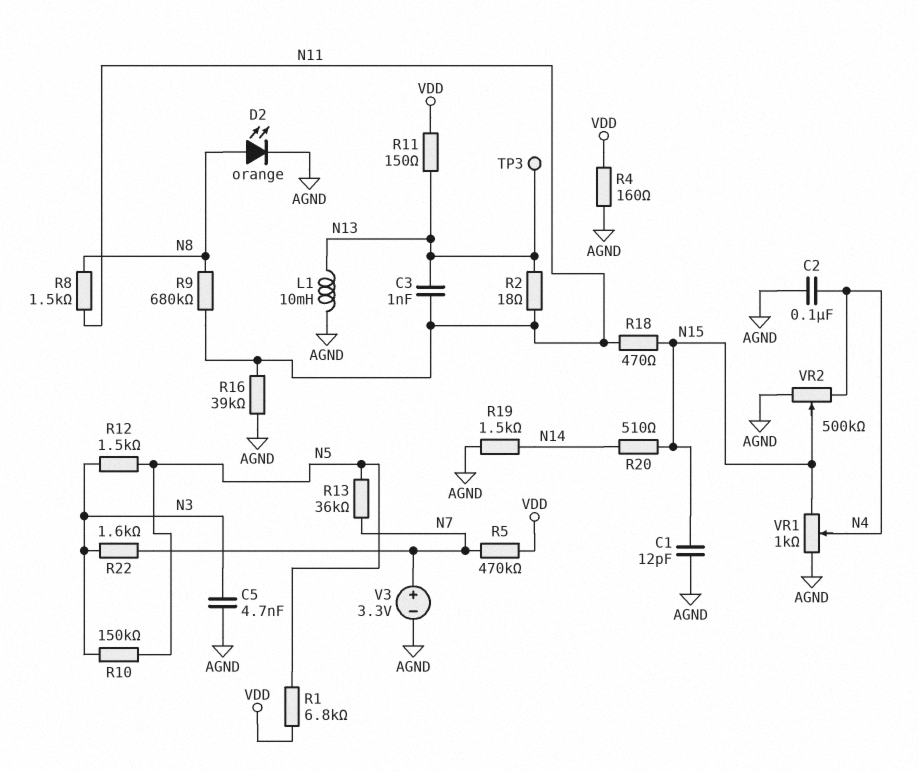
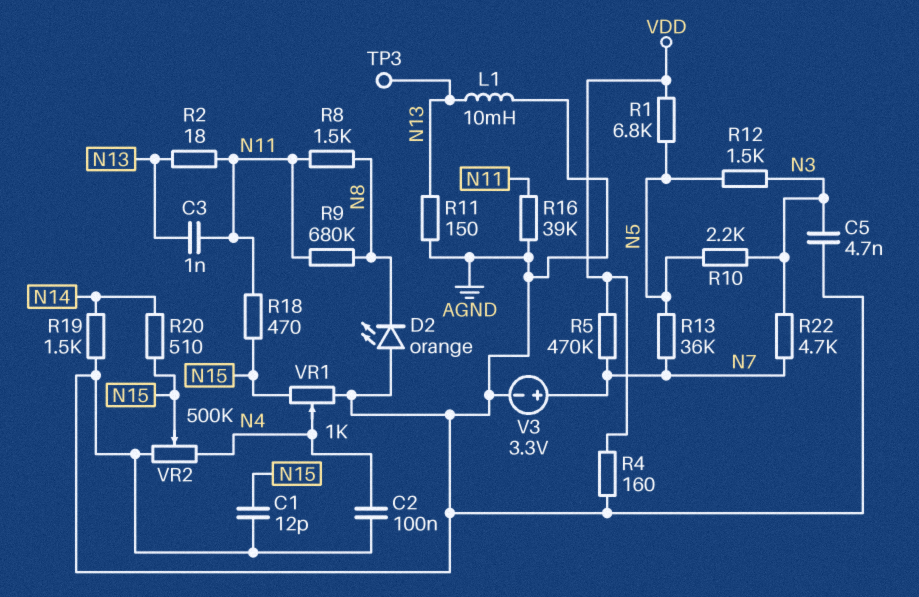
D2: LED orange (A N8, K AGND) -> LED orange (A AGND, K N8)
R10: 150k (N3, N5) -> 2.2k (N3, N5)
R11: 150 (N13, VDD) -> 150 (AGND, N13)
R22: 1.6k (N3, N7) -> 4.7k (N3, N7)

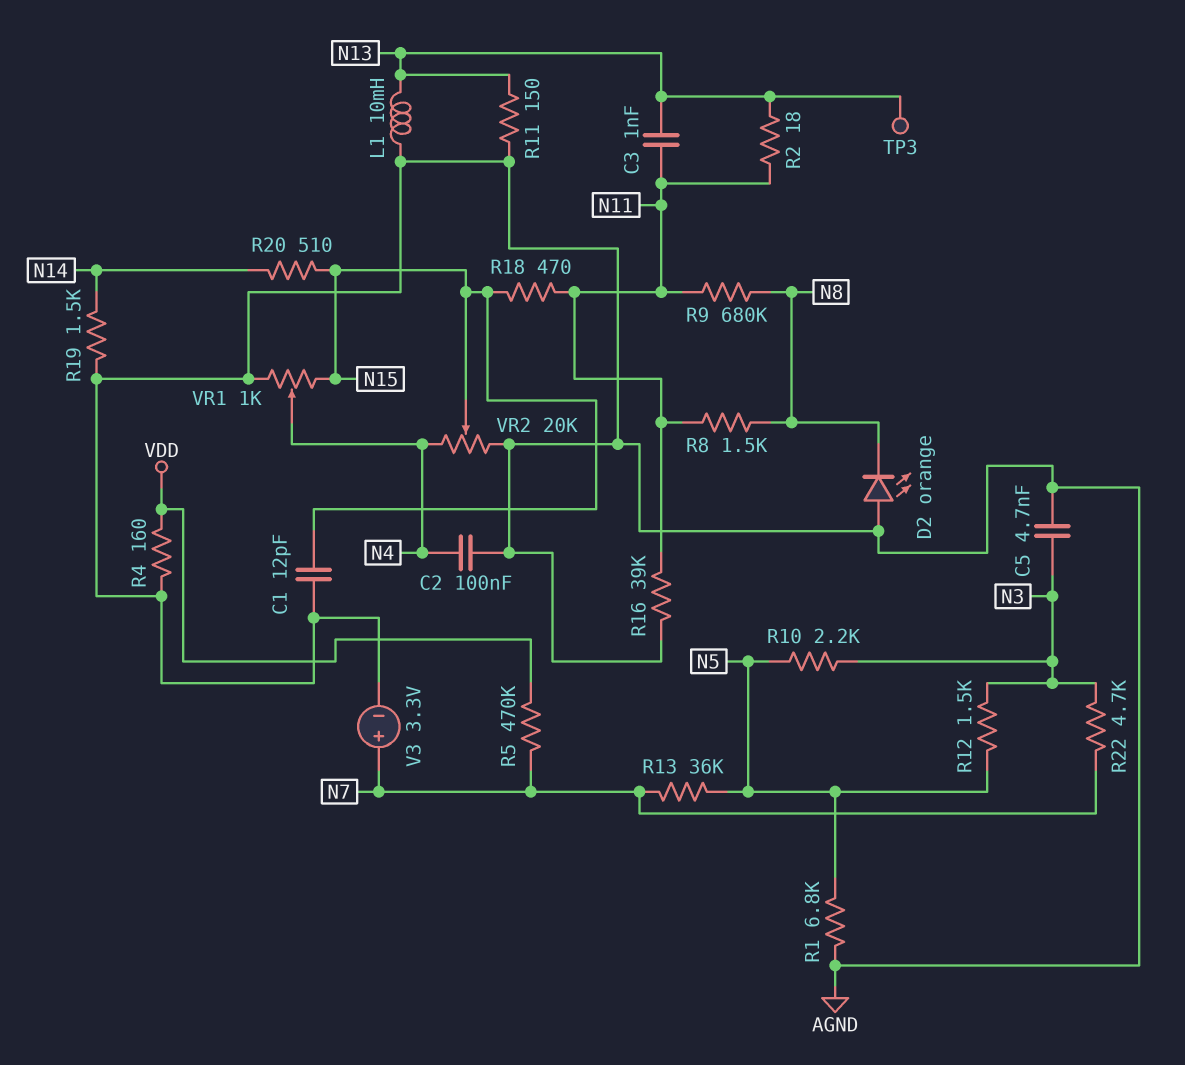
R1: 6.8k (N5, VDD) -> 6.8k (AGND, N5)
VR2: 500k (AGND, N4, wiper N15) -> 20k (AGND, N4, wiper N15)

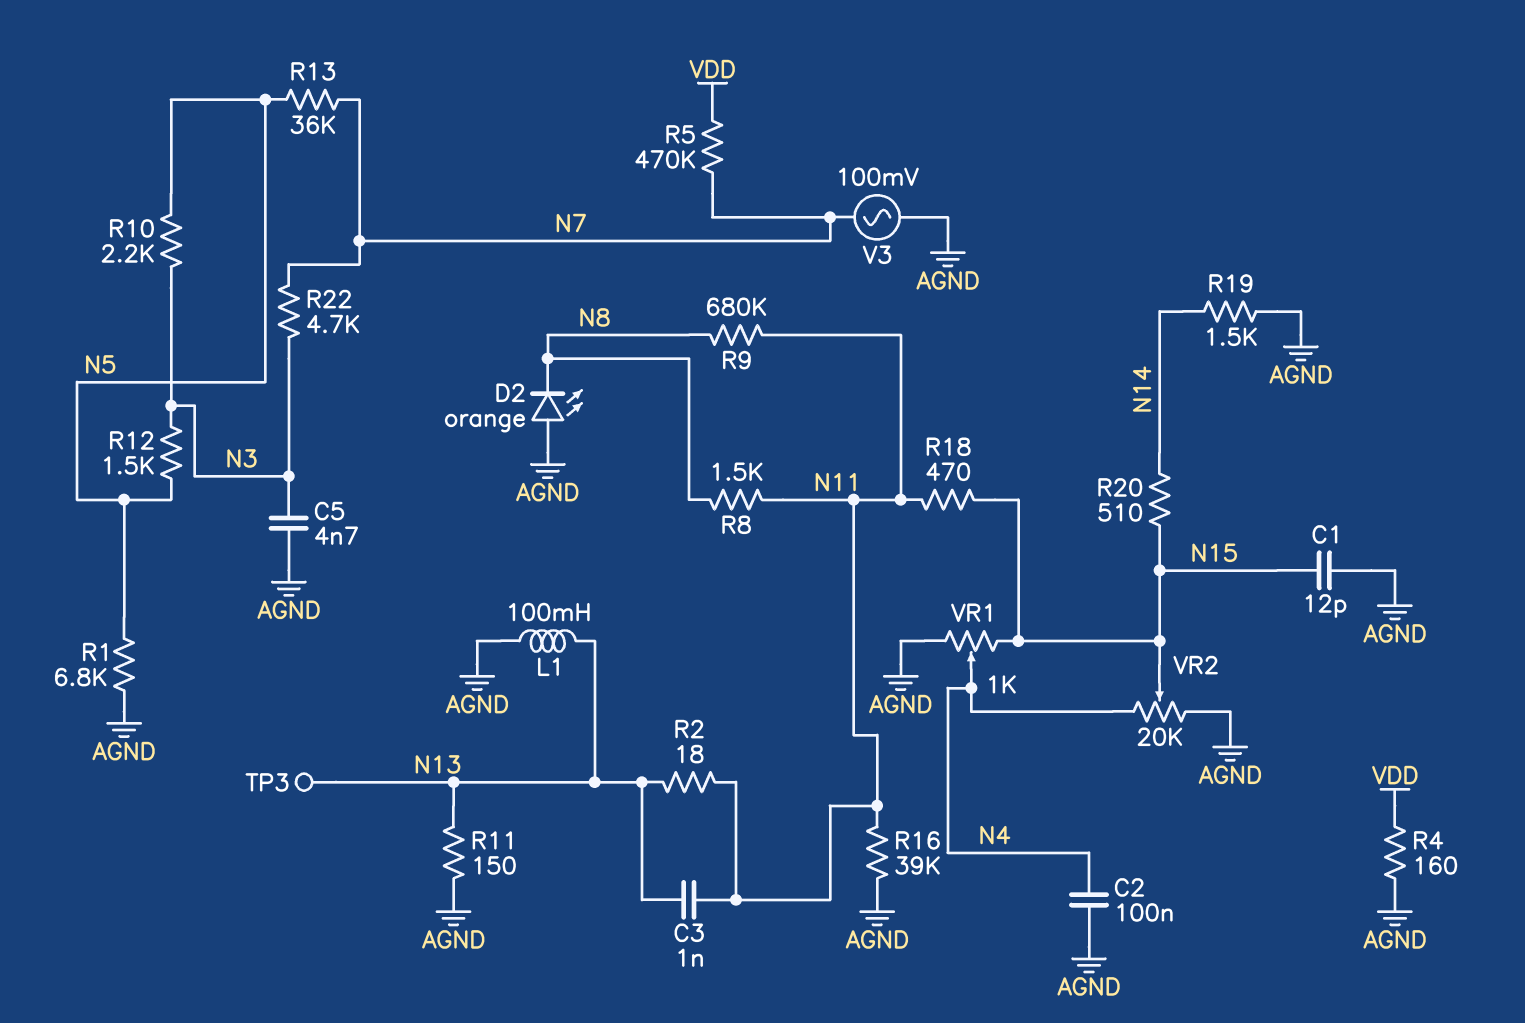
L1: 10mH (AGND, N13) -> 100mH (AGND, N13)
V3: 3.3V (plus N7, minus AGND) -> AC 100mV (AGND, N7)

